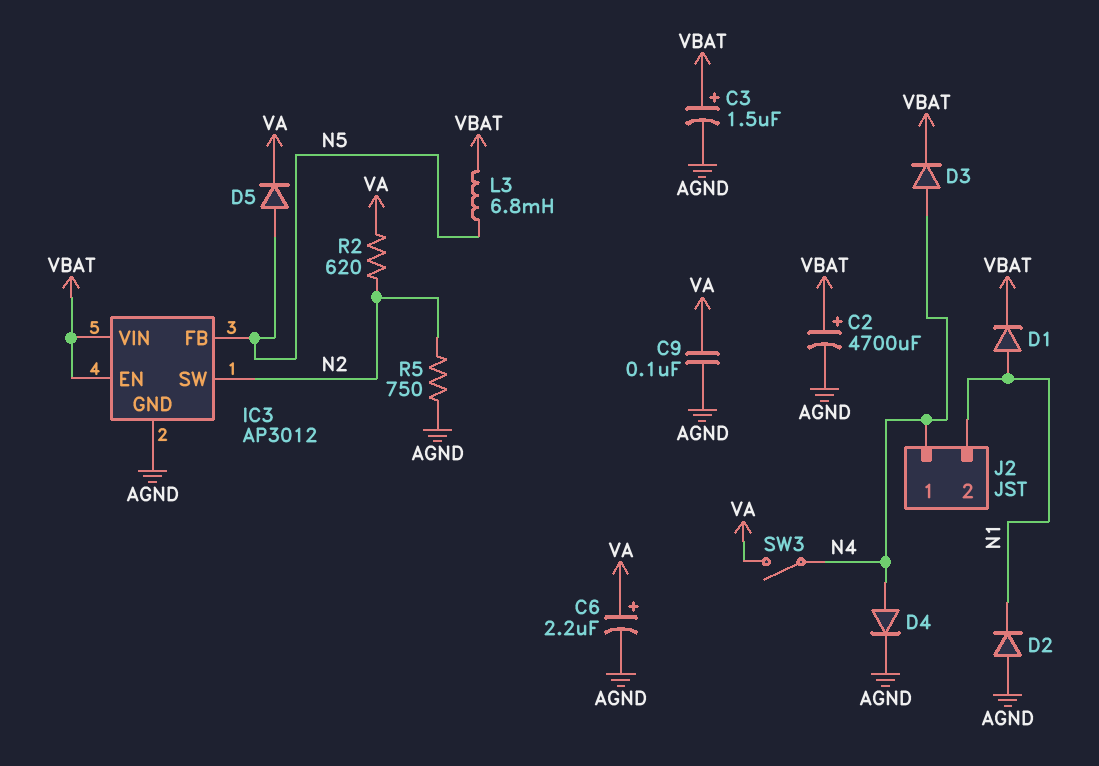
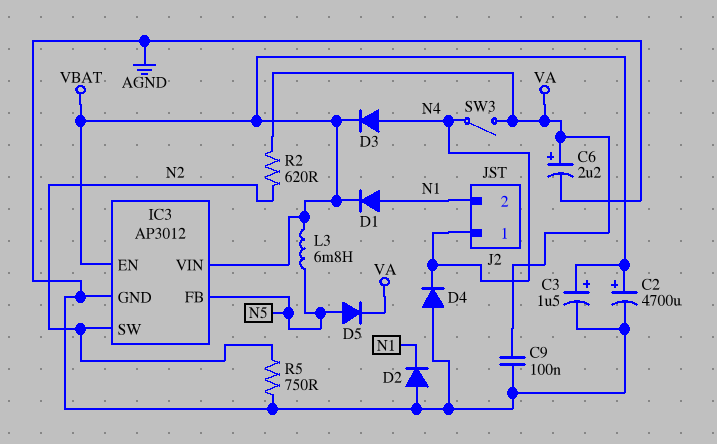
D4: diode (A N4, K AGND) -> diode (A AGND, K N4)

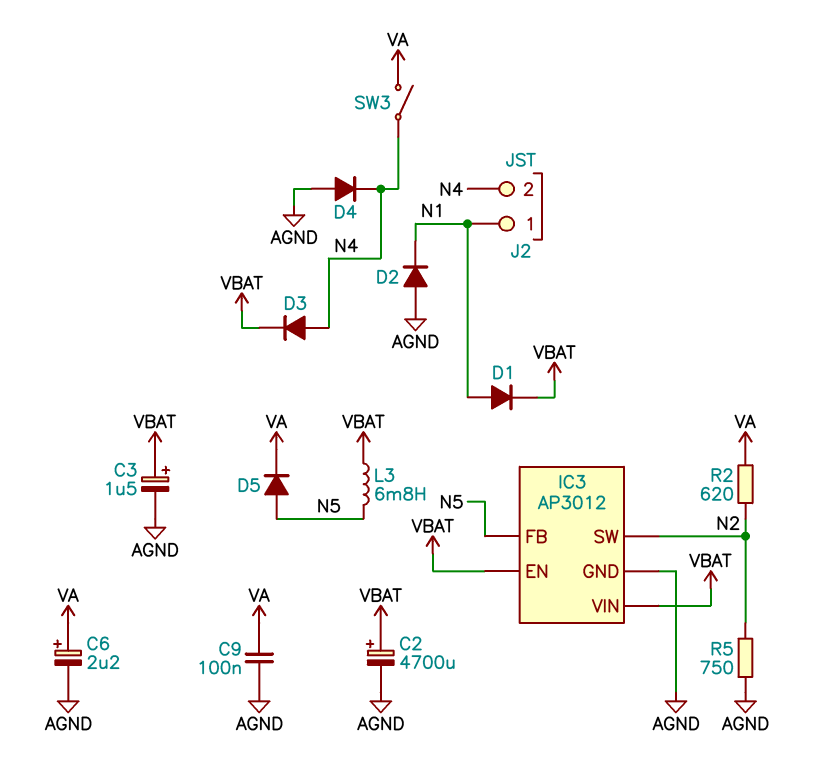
J2 pin 1: N4 -> N1
J2 pin 2: N1 -> N4

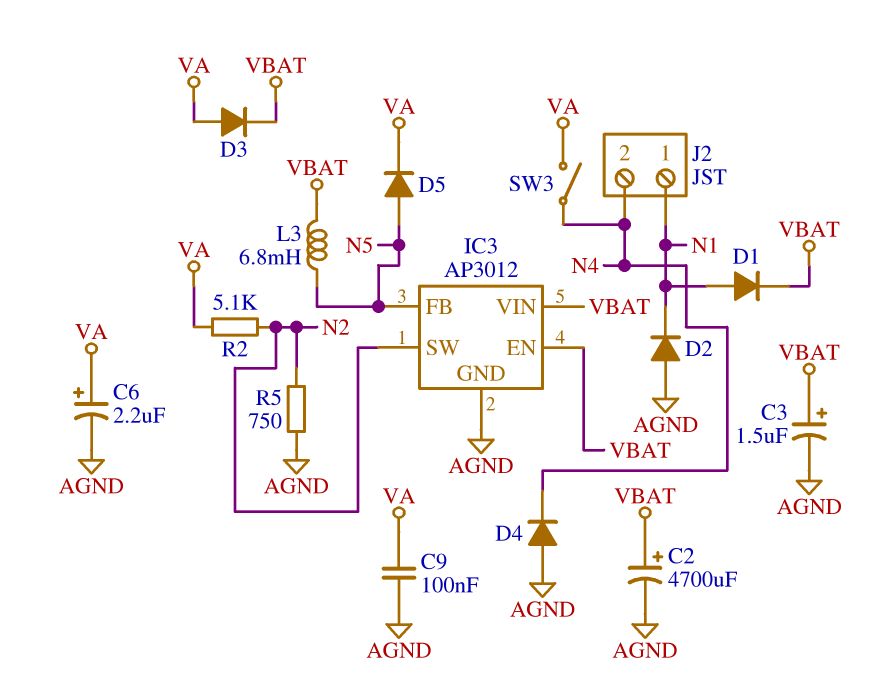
D3: diode (A N4, K VBAT) -> diode (A VA, K VBAT)
R2: 620 (N2, VA) -> 5.1k (N2, VA)

